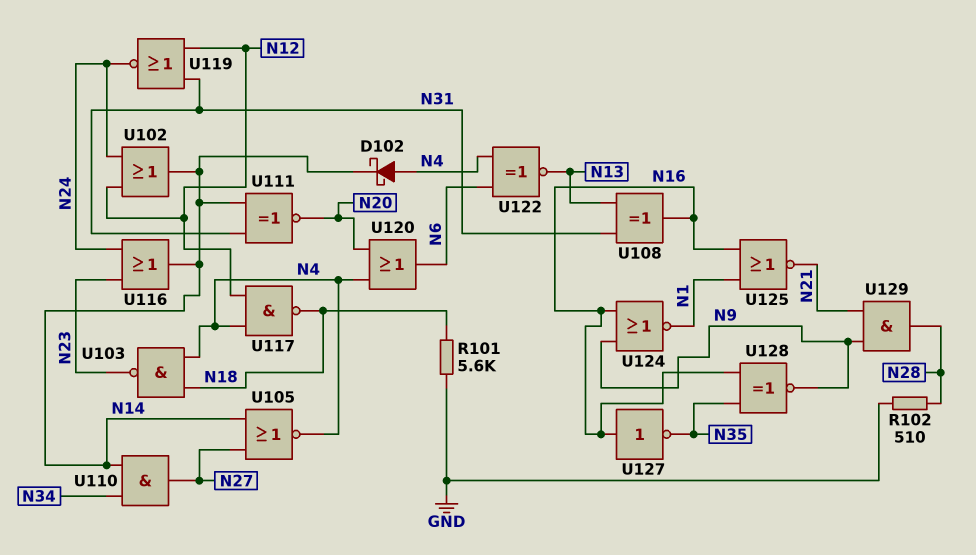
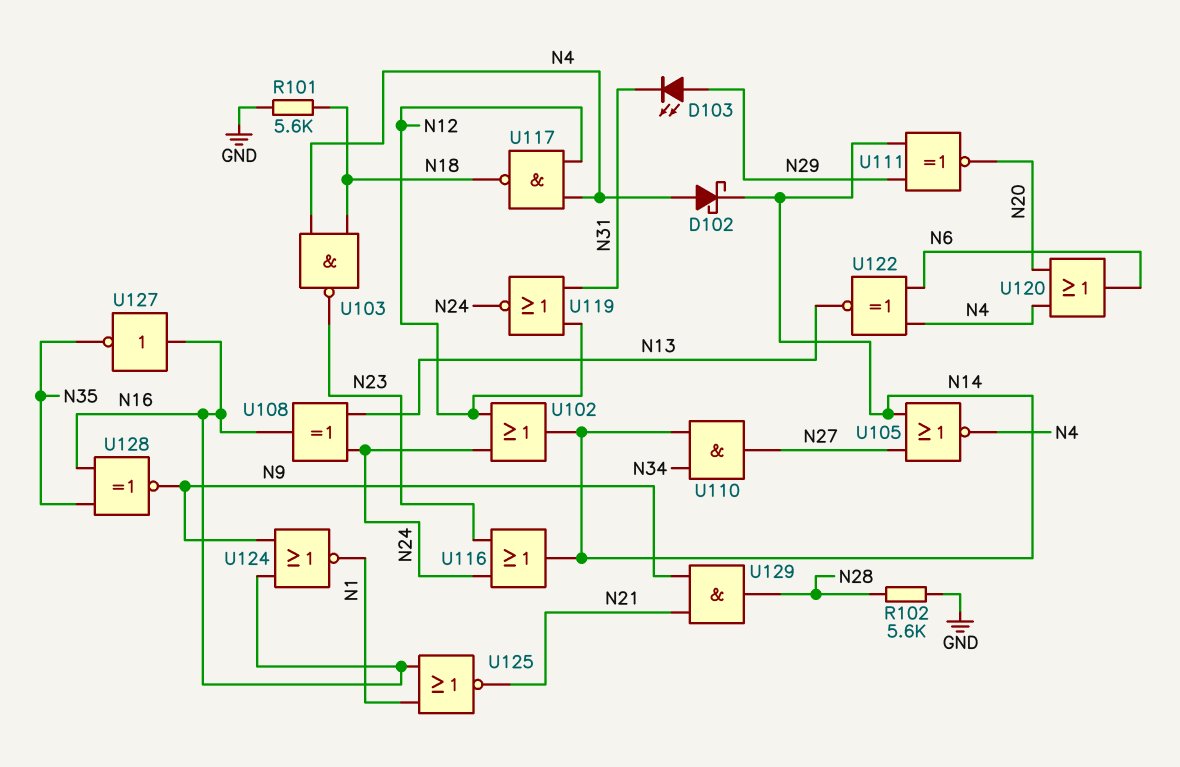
D103: none -> LED (A N29, K N31)
R102: 510 (GND, N28) -> 5.6k (GND, N28)
U108: XOR (in N13, in N31, out N16) -> XOR (in N13, in N24, out N16)
U111: XNOR (in N14, in N31, out N20) -> XNOR (in N14, in N29, out N20)

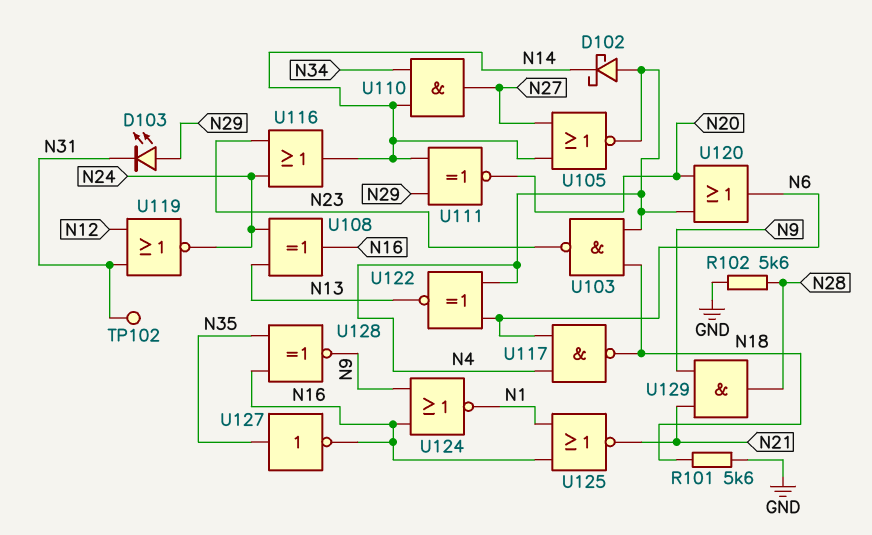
TP102: none -> test point (N31)
U102: OR (in N12, in N24, out N14) -> none
U117: NAND (in N4, in N12, out N18) -> NAND (in N4, in N6, out N18)
U127: NOT (in N16, out N35) -> NOT (in N35, out N16)

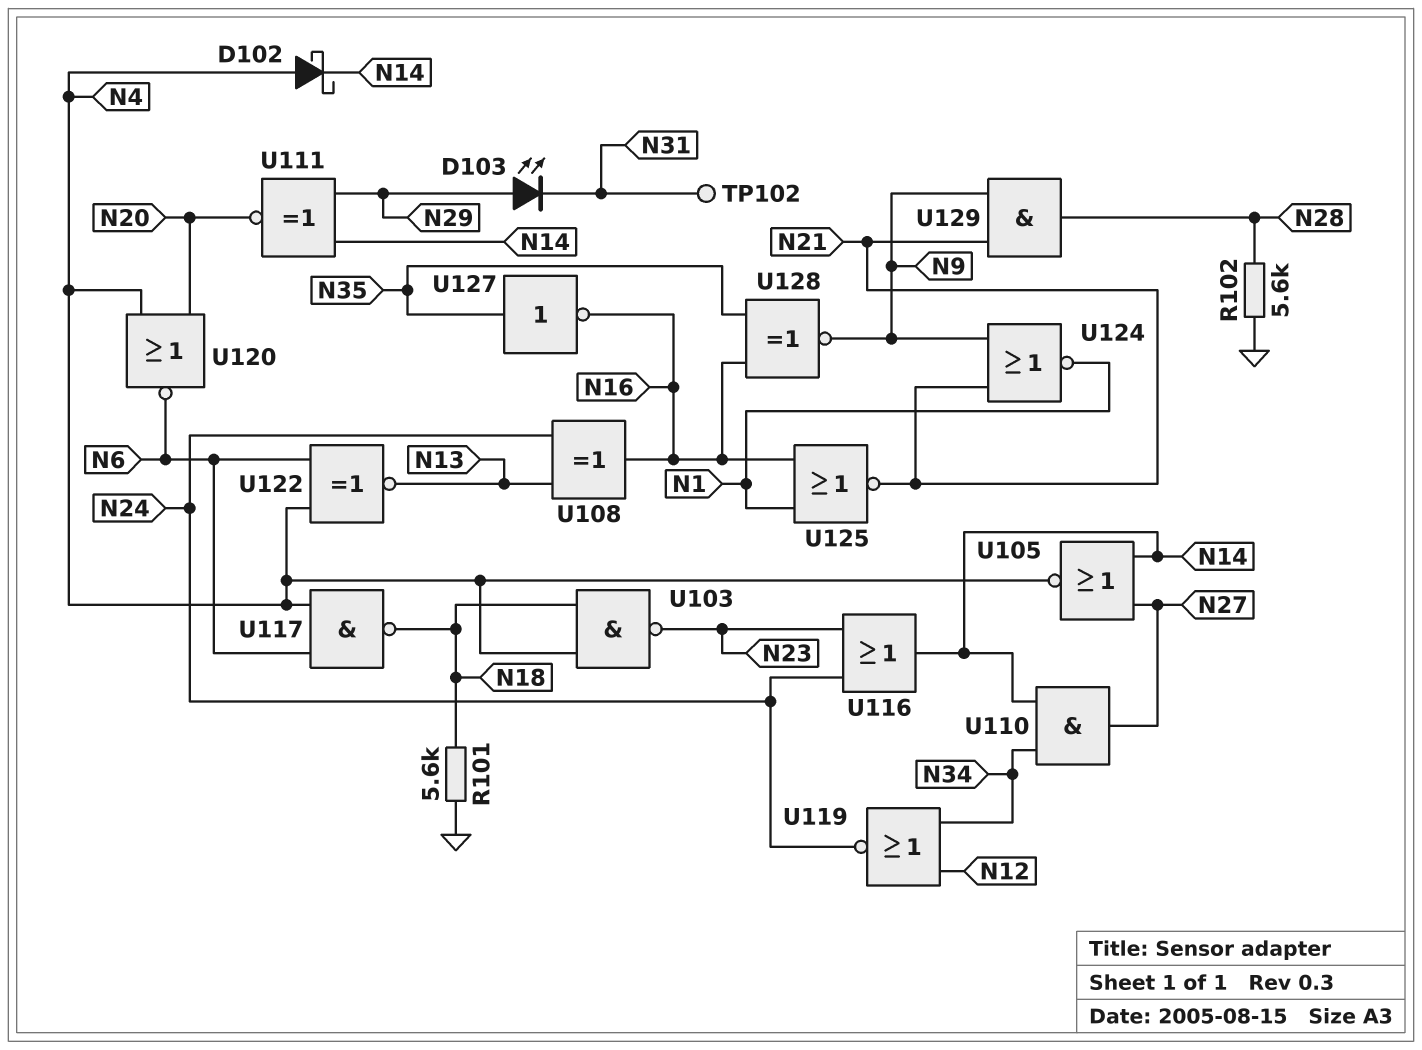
U119: NOR (in N12, in N31, out N24) -> NOR (in N12, in N34, out N24)
U120: OR (in N4, in N20, out N6) -> NOR (in N4, in N20, out N6)
U124: NOR (in N9, in N16, out N1) -> NOR (in N9, in N21, out N1)

